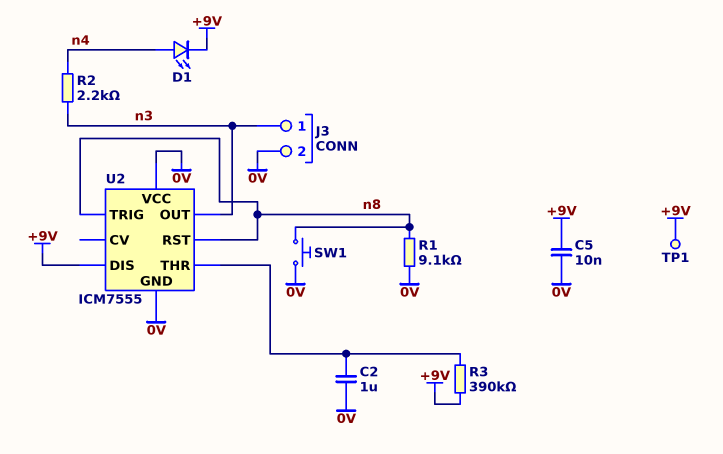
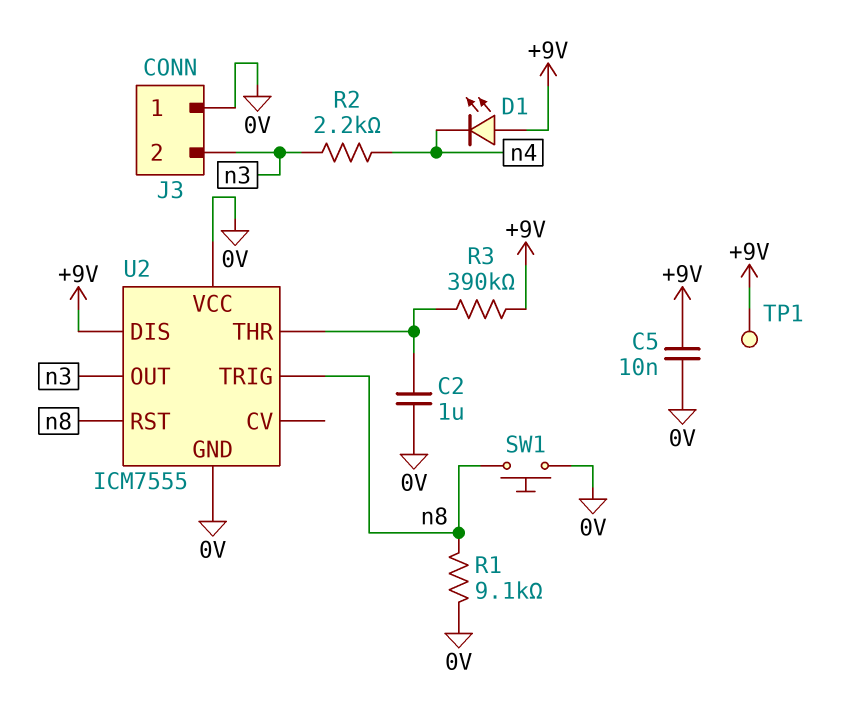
D1: LED (A n4, K +9V) -> LED (A +9V, K n4)
J3 pin 1: n3 -> 0V
J3 pin 2: 0V -> n3

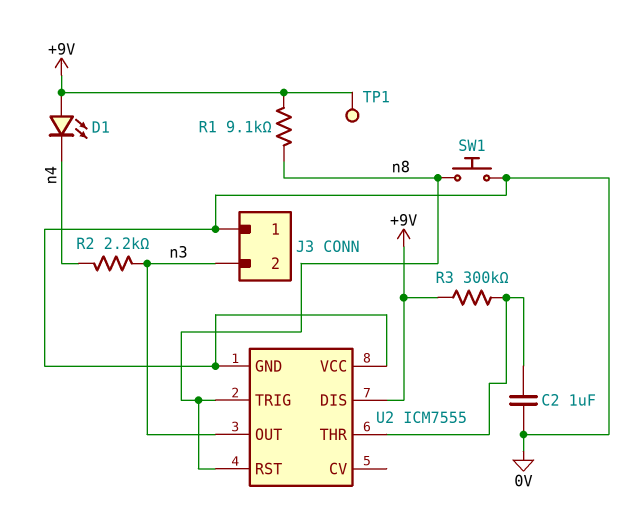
C5: 10nF (+9V, 0V) -> none
R1: 9.1k (0V, n8) -> 9.1k (+9V, n8)
R3: 390k (+9V, U2/THR) -> 300k (+9V, U2/THR)

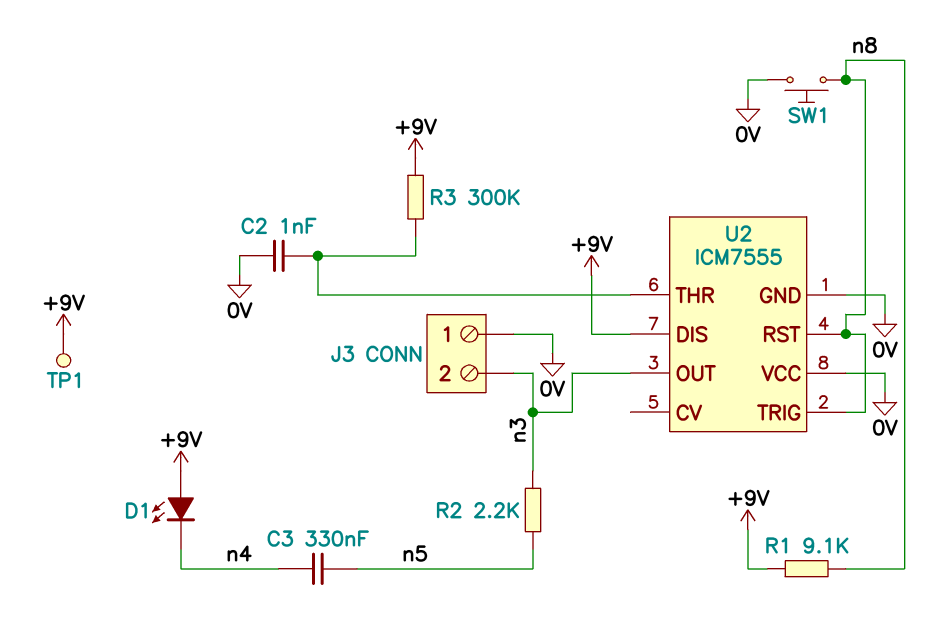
C2: 1uF (0V, U2/THR) -> 1nF (0V, U2/THR)
C3: none -> 330nF (n4, n5)
R2: 2.2k (n3, n4) -> 2.2k (n3, n5)

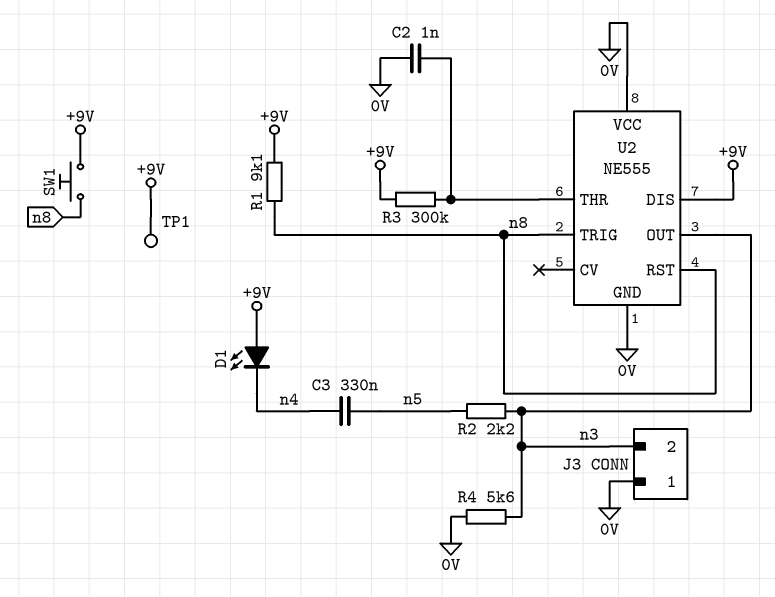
R4: none -> 5.6k (0V, n3)
SW1: button (0V, n8) -> button (+9V, n8)
U2: ICM7555 -> NE555

